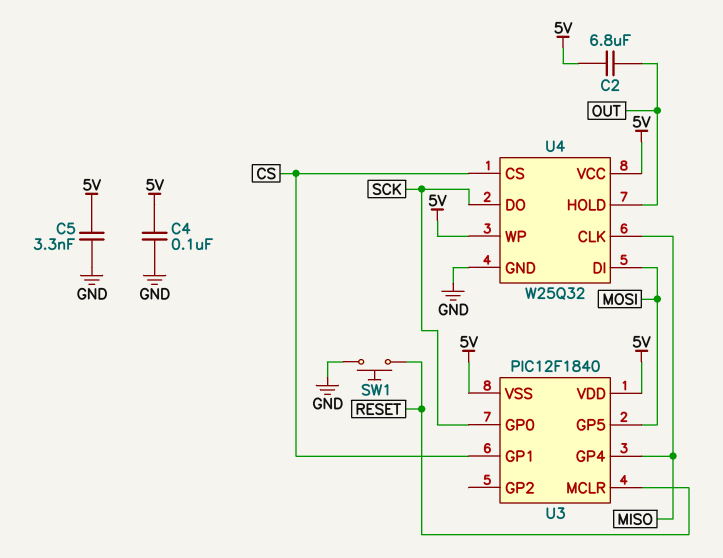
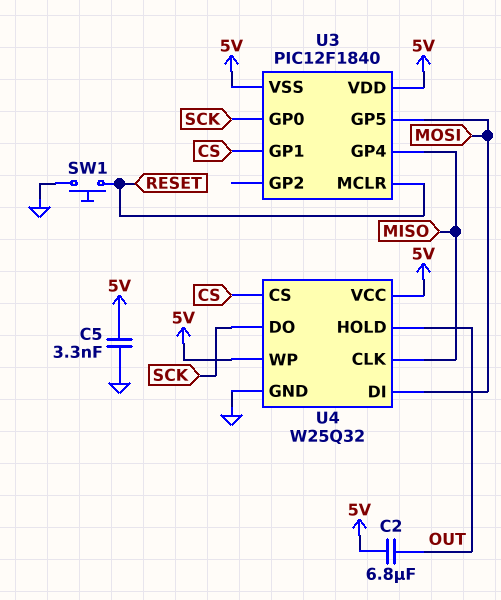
C4: 100nF (5V, GND) -> none

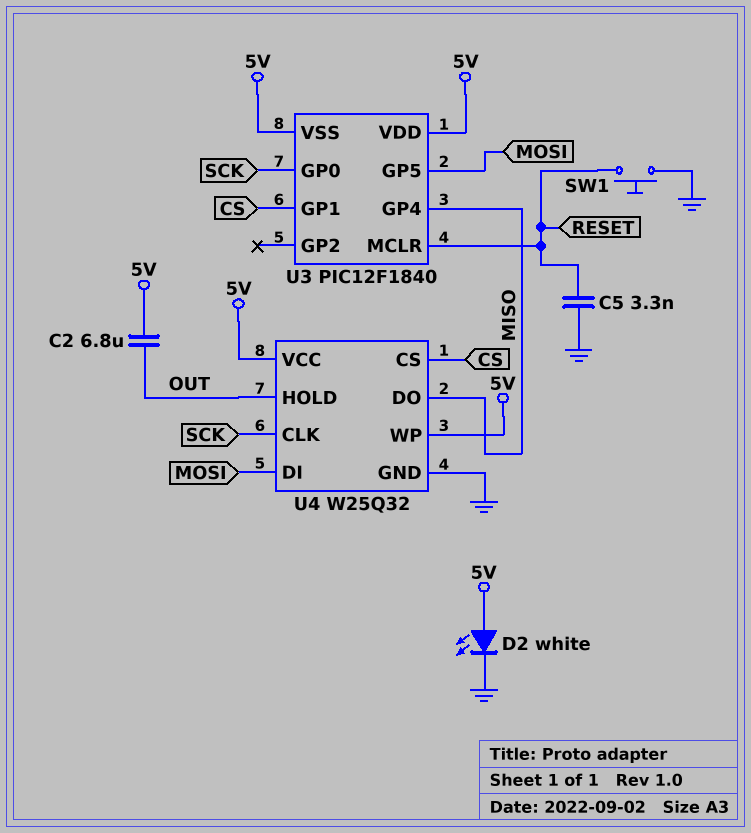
C5: 3.3nF (5V, GND) -> 3.3nF (GND, RESET)
D2: none -> LED white (A 5V, K GND)
U4 pin CLK: MISO -> SCK
U4 pin DO: SCK -> MISO

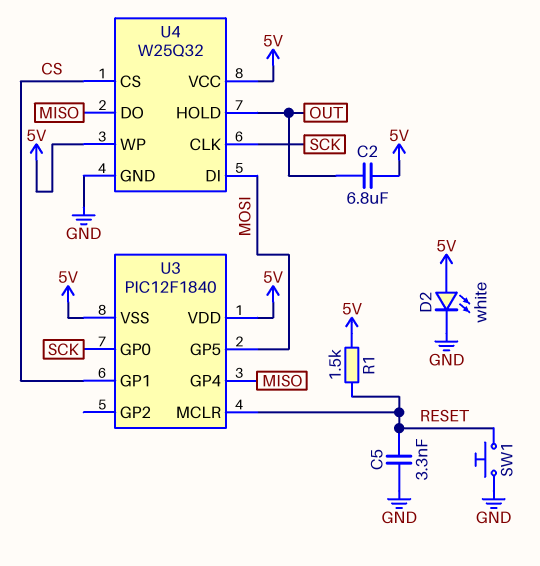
R1: none -> 1.5k (5V, RESET)

